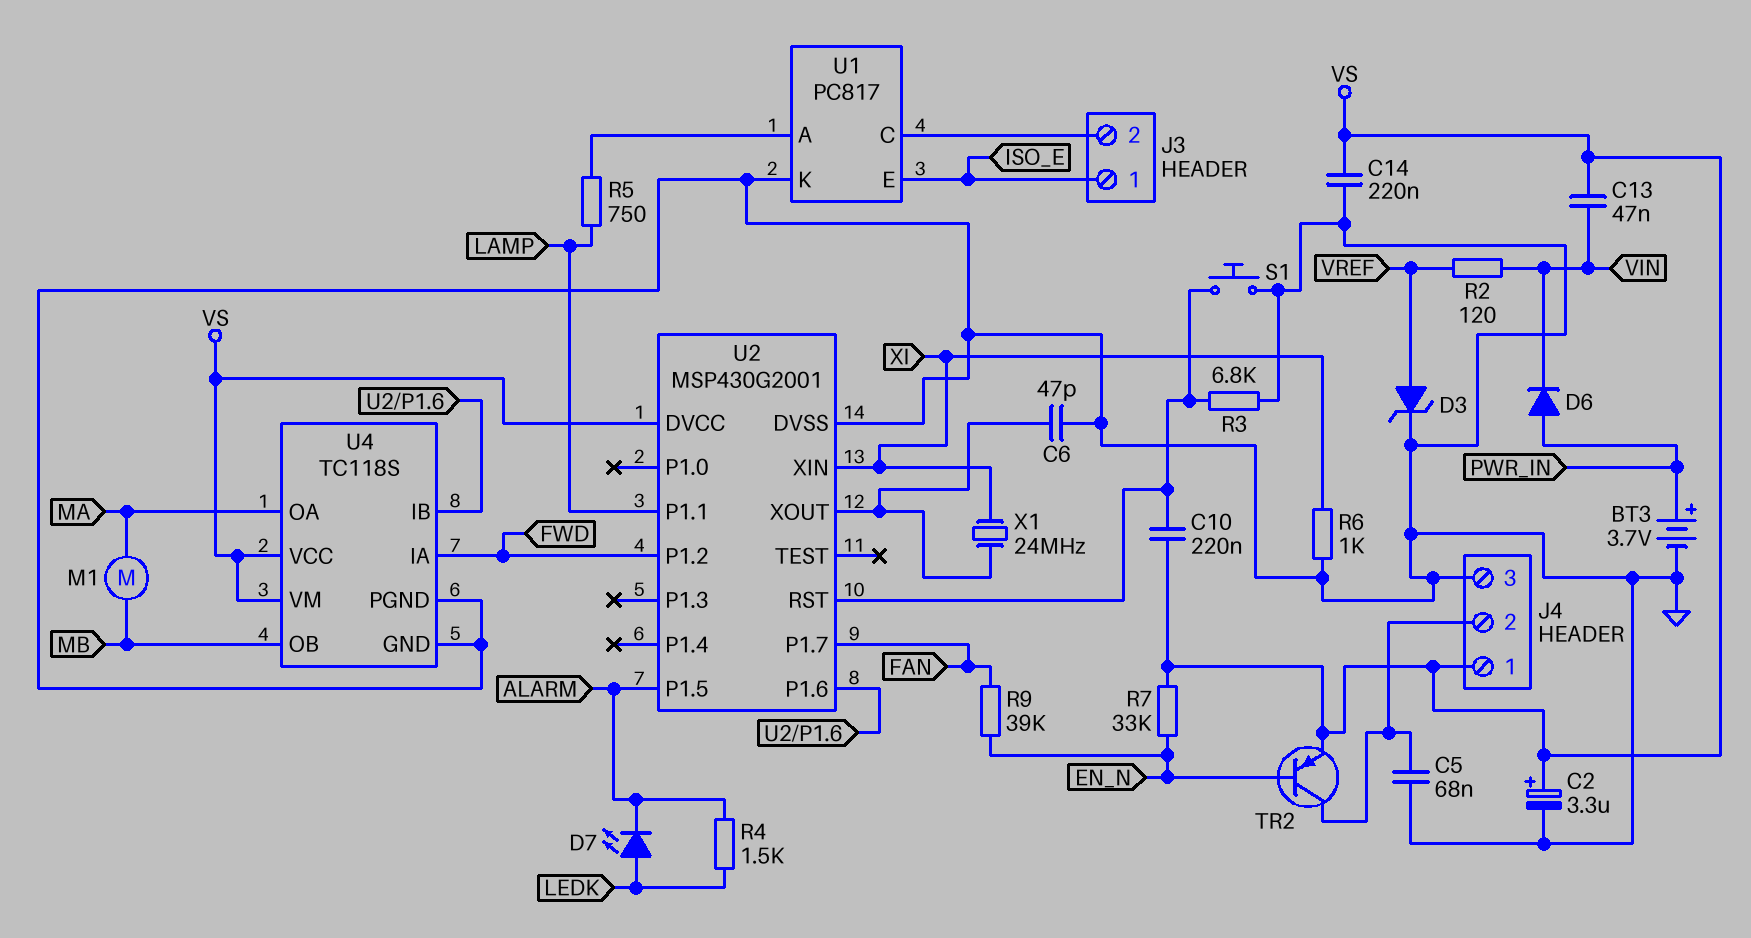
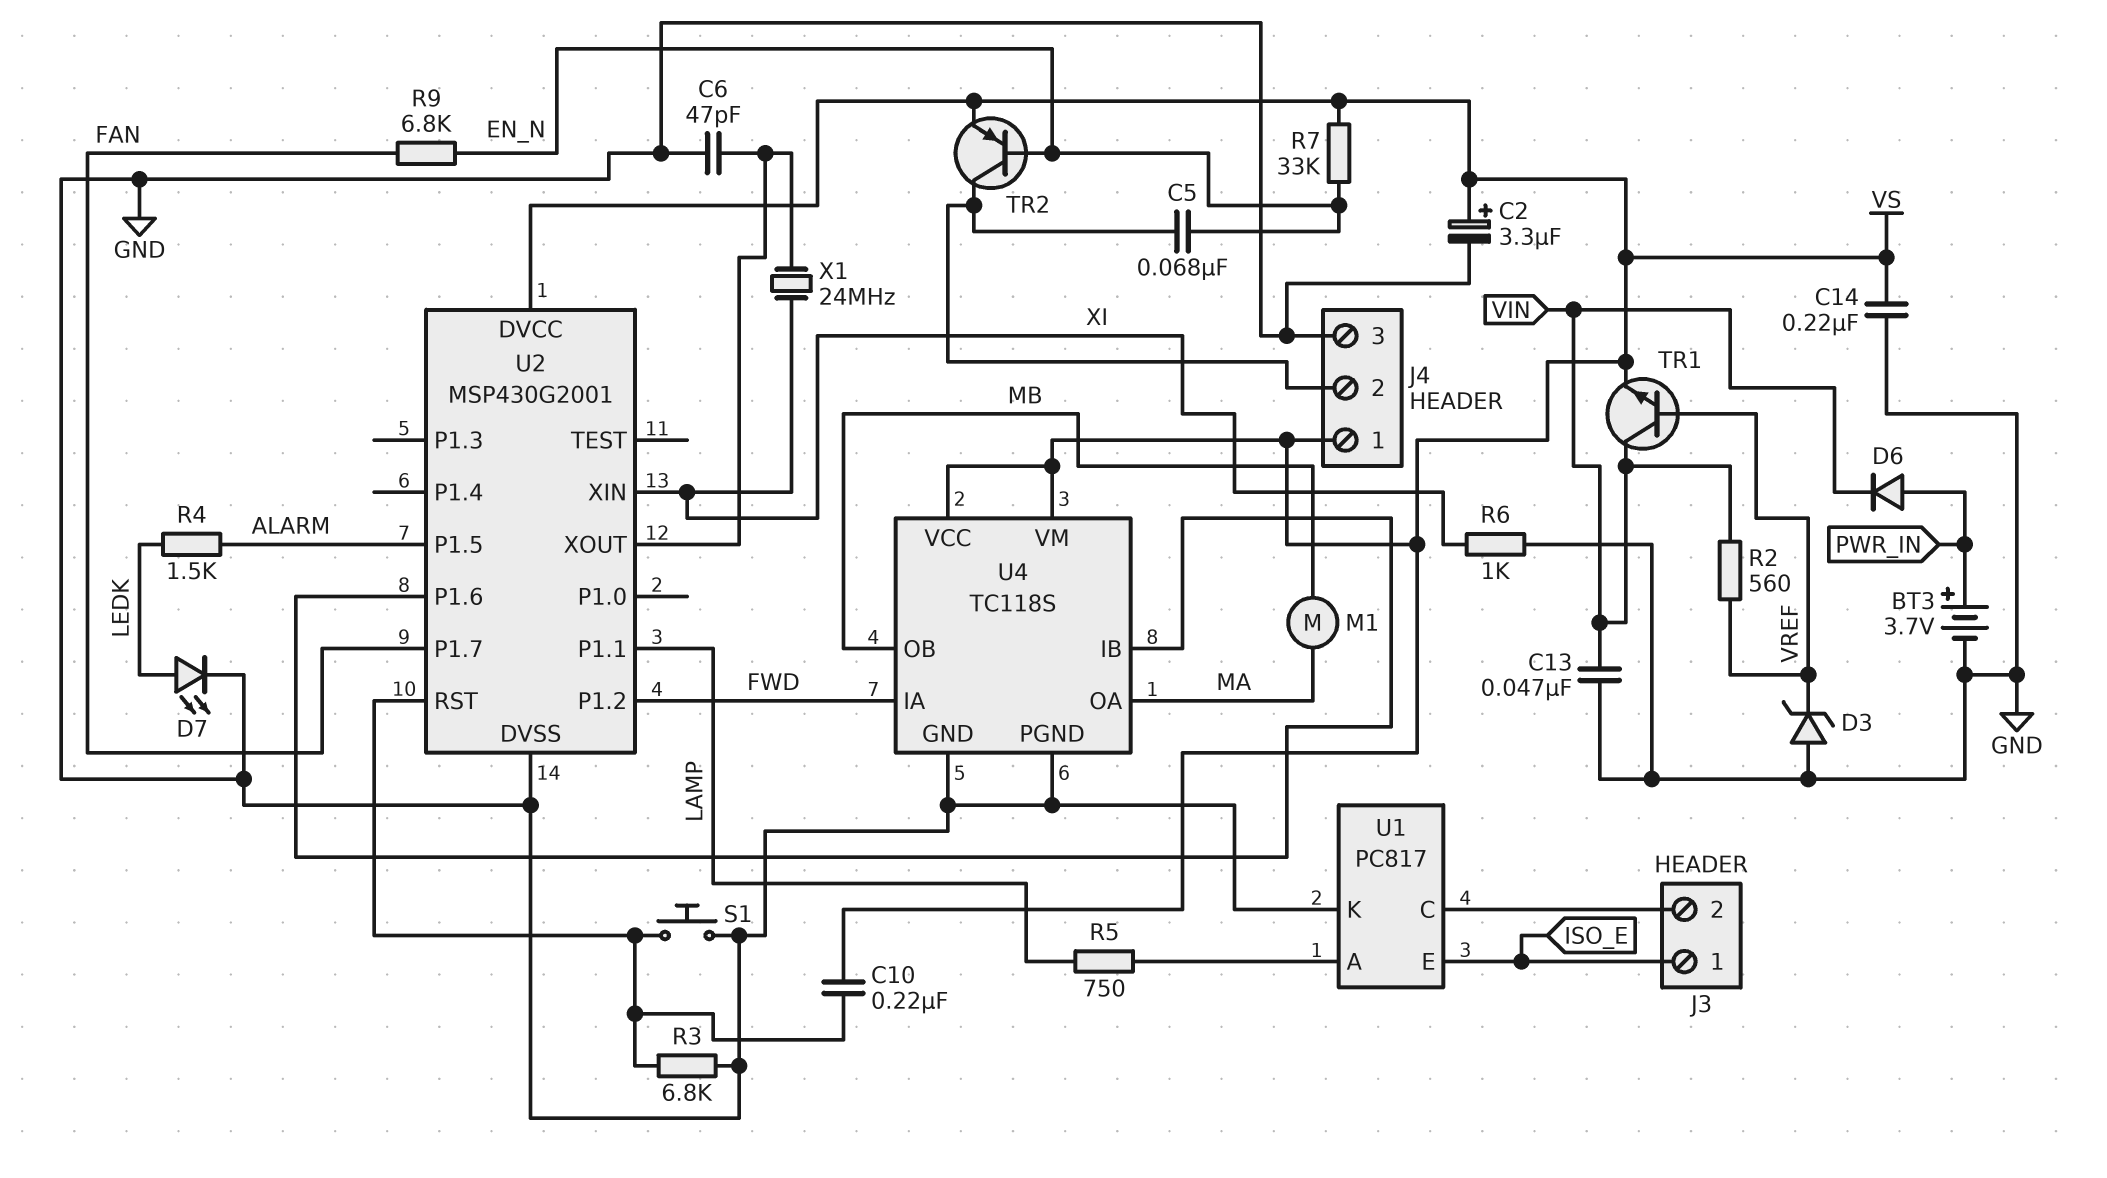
C5: 68nF (GND, J4/2) -> 68nF (EN_N, J4/2)
C13: 47nF (VIN, VS) -> 47nF (GND, VIN)
D3: zener (A VREF, K GND) -> zener (A GND, K VREF)
D7: LED (A LEDK, K ALARM) -> LED (A LEDK, K GND)
R2: 120 (VIN, VREF) -> 560 (VIN, VREF)
R9: 39k (EN_N, FAN) -> 6.8k (EN_N, FAN)
TR1: none -> NPN (B VREF, C VIN, E VS)

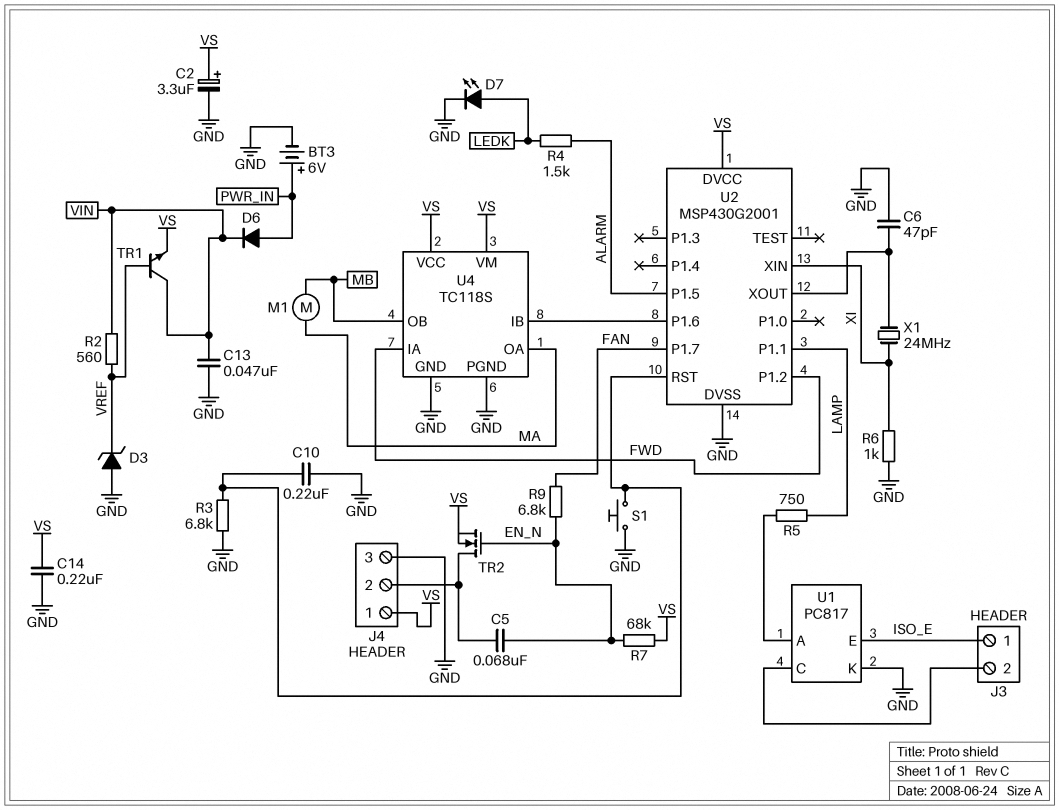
BT3: 3.7V (plus PWR_IN, minus GND) -> 6V (plus PWR_IN, minus GND)
C10: 220nF (U2/RST, VS) -> 220nF (GND, U2/RST)
R7: 33k (EN_N, VS) -> 68k (EN_N, VS)
TR2: PNP (B EN_N, C J4/2, E VS) -> NMOS (G EN_N, D J4/2, S VS)

